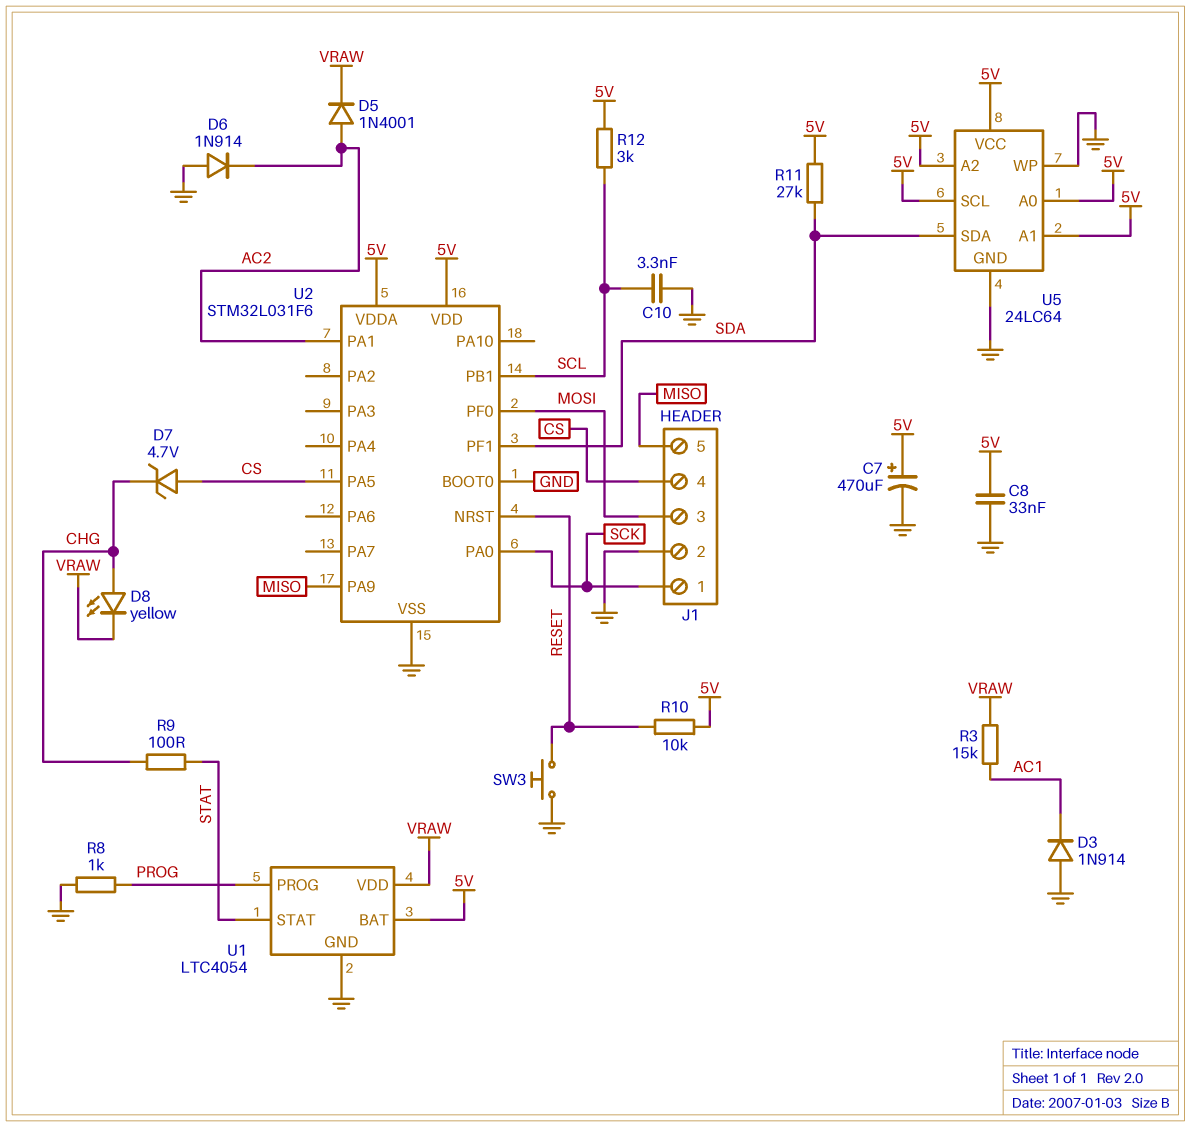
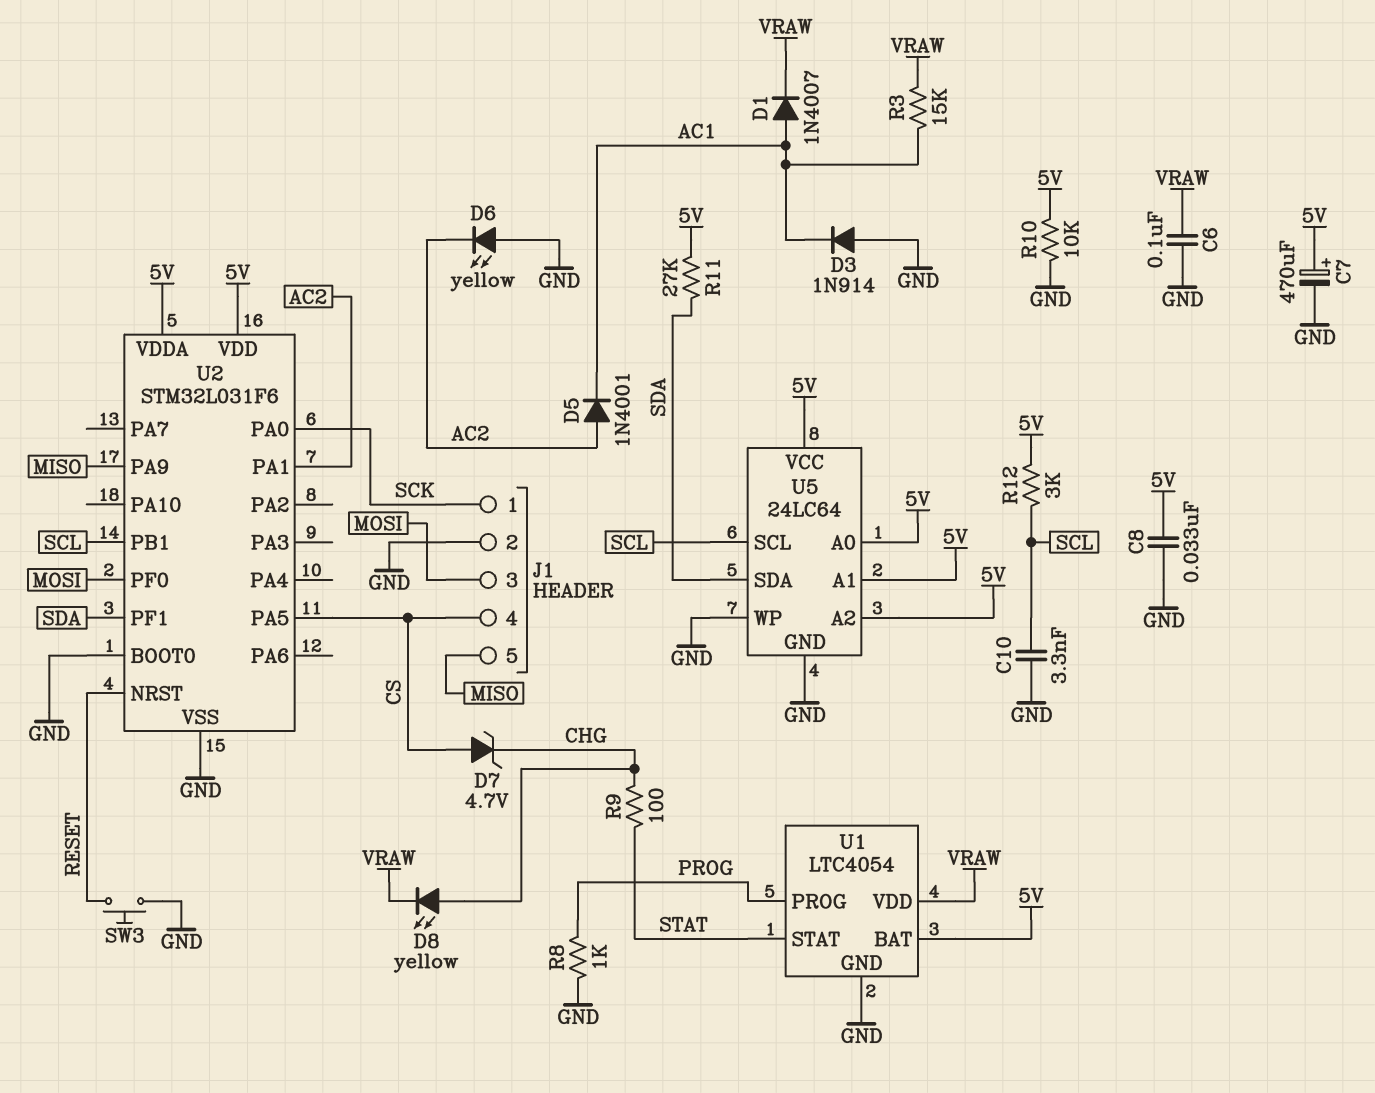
C6: none -> 100nF (GND, VRAW)
D1: none -> diode 1N4007 (A AC1, K VRAW)
D5: diode 1N4001 (A AC2, K VRAW) -> diode 1N4001 (A AC2, K AC1)
D6: diode 1N914 (A GND, K AC2) -> LED yellow (A GND, K AC2)
R10: 10k (5V, RESET) -> 10k (5V, GND)
U5 pin SCL: 5V -> SCL

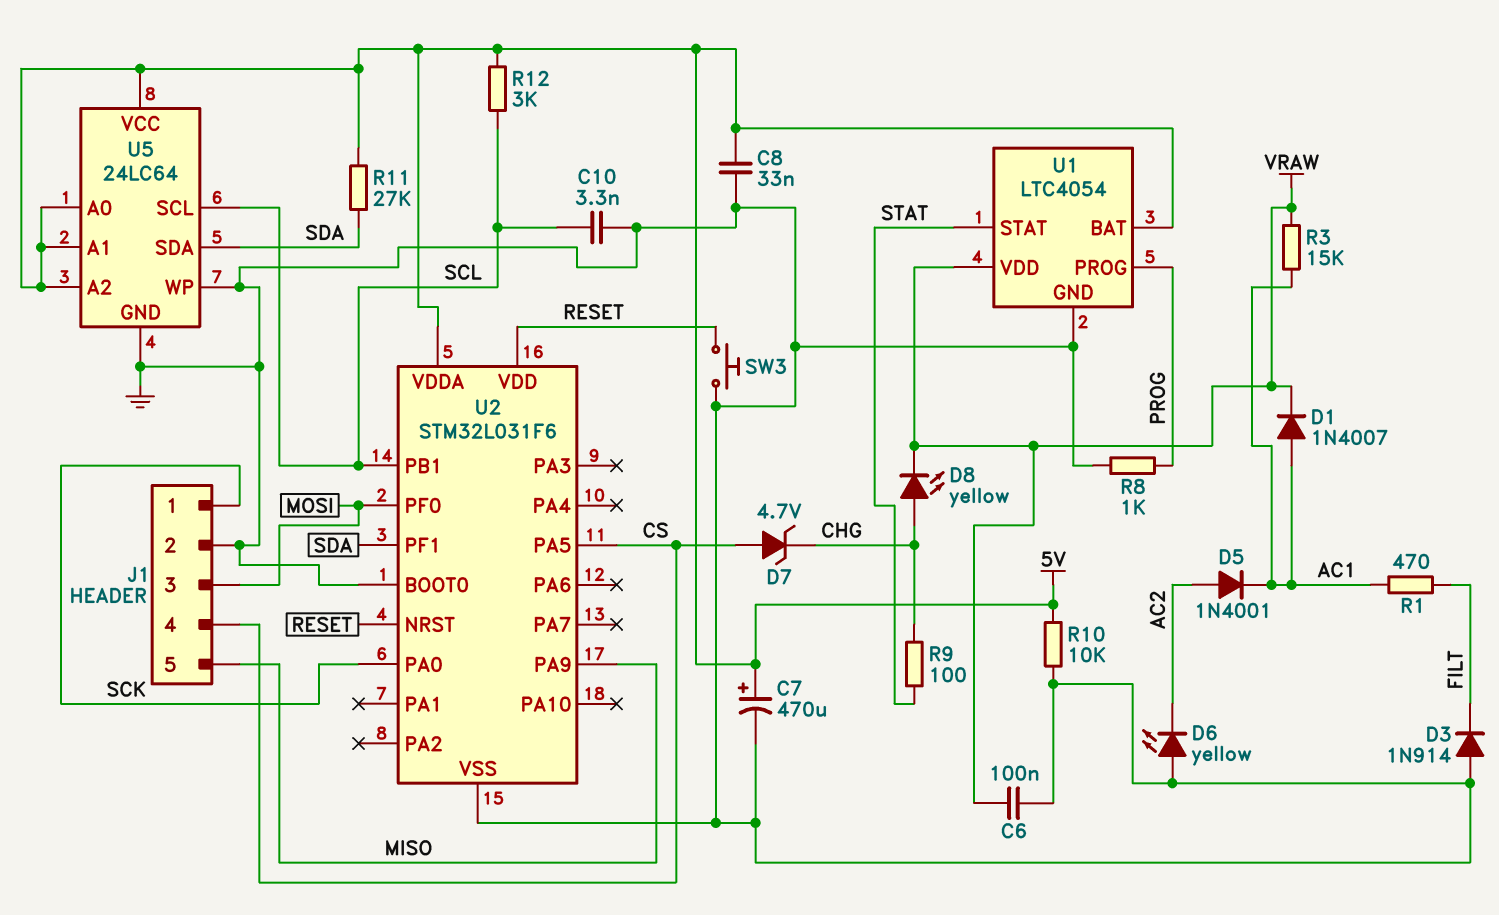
D3: diode 1N914 (A GND, K AC1) -> diode 1N914 (A GND, K FILT)
R1: none -> 470 (AC1, FILT)
U2 pin PA1: AC2 -> none
U2 pin VDD: 5V -> RESET

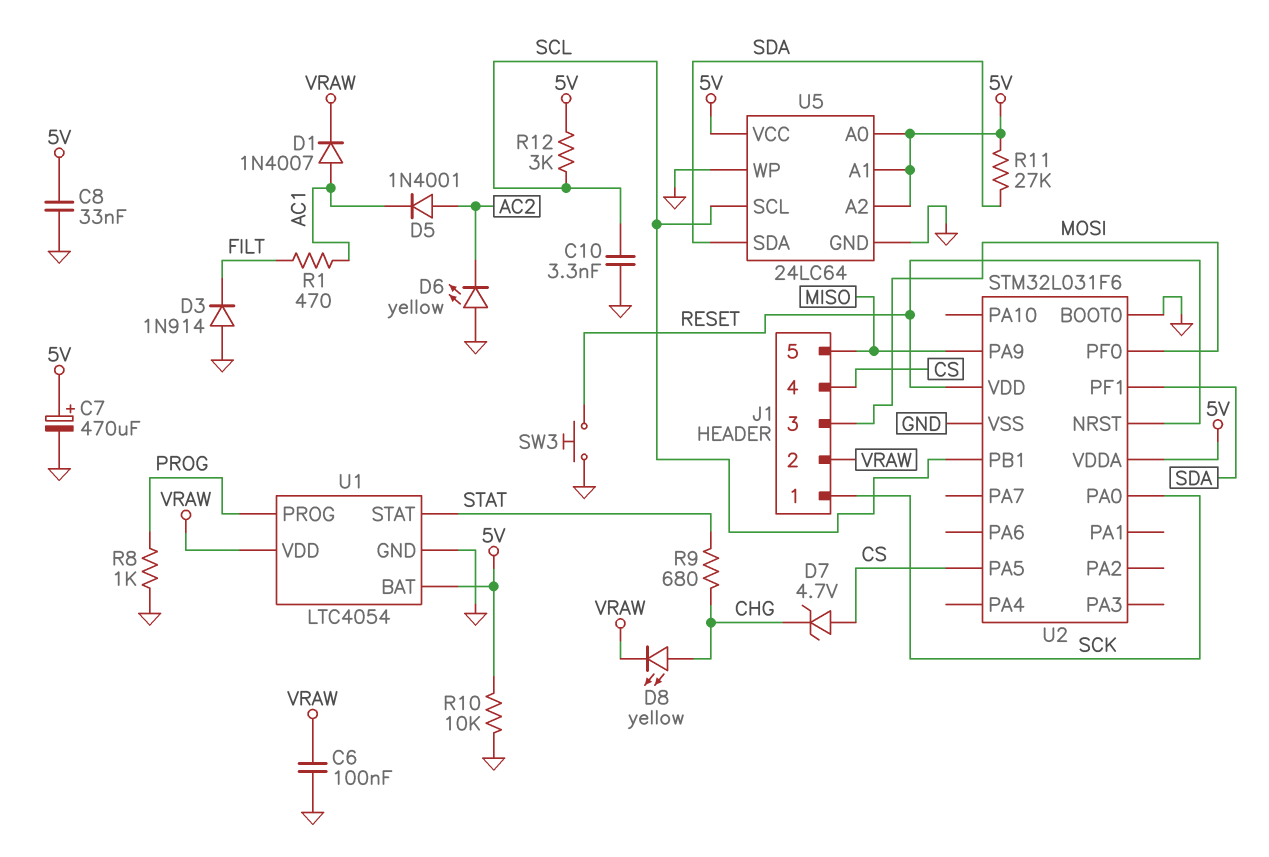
J1 pin 2: GND -> VRAW
R3: 15k (AC1, VRAW) -> none
R9: 100 (CHG, STAT) -> 680 (CHG, STAT)

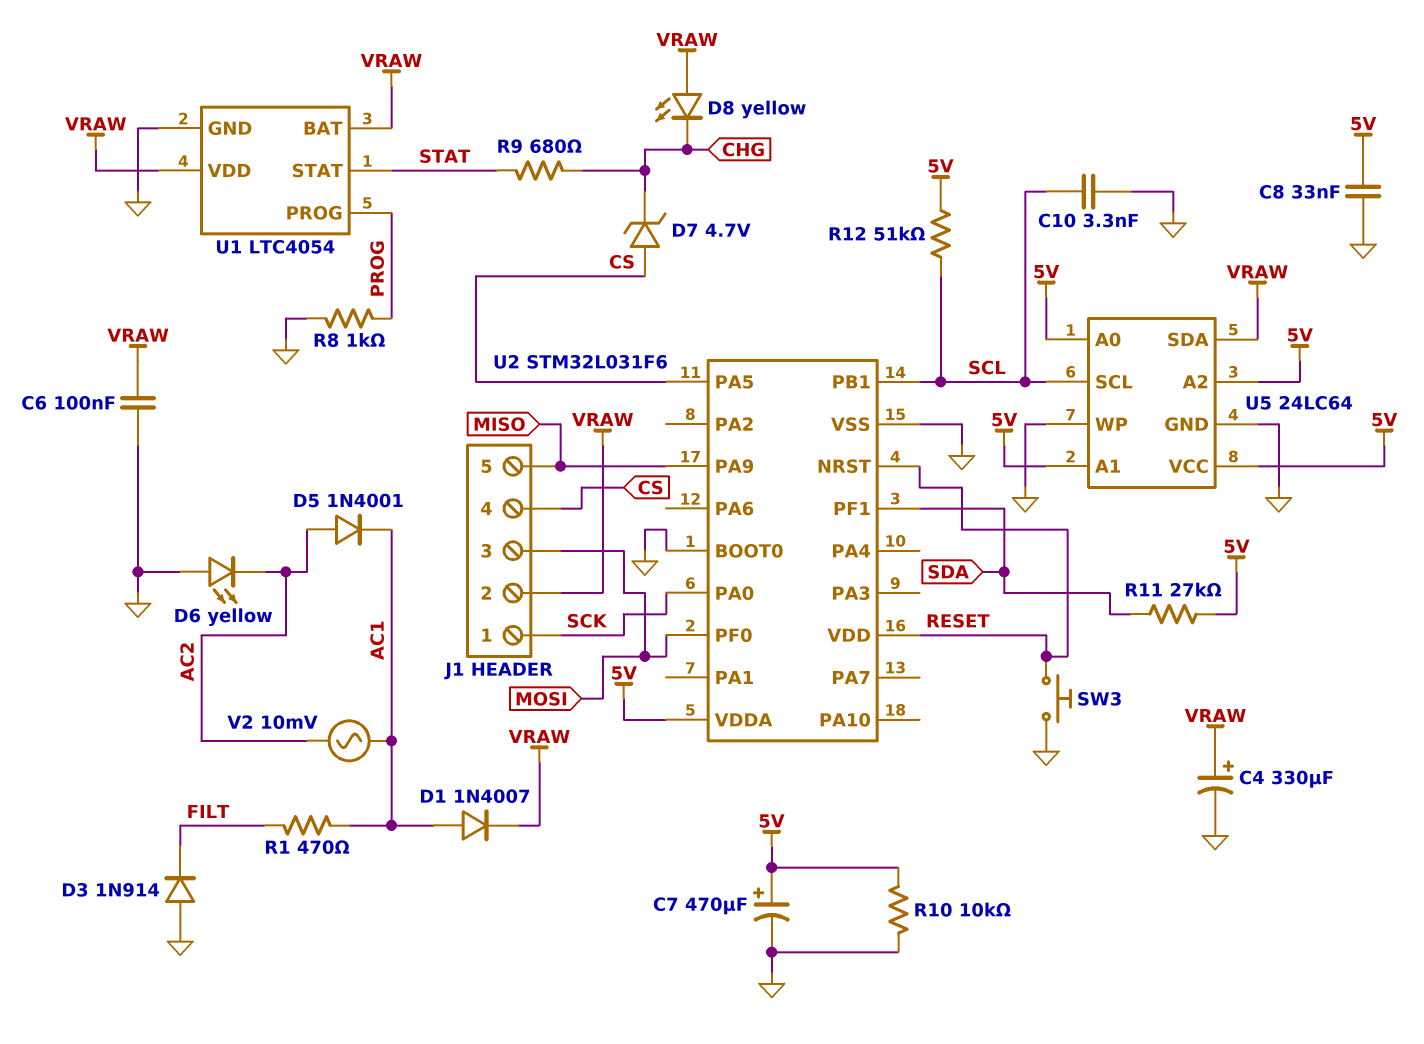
C4: none -> 330uF (plus VRAW, minus GND)
D8: LED yellow (A CHG, K VRAW) -> LED yellow (A VRAW, K CHG)
R12: 3k (5V, SCL) -> 51k (5V, SCL)
U1 pin BAT: 5V -> VRAW
U5 pin SDA: SDA -> VRAW
V2: none -> AC 10mV (AC1, AC2)

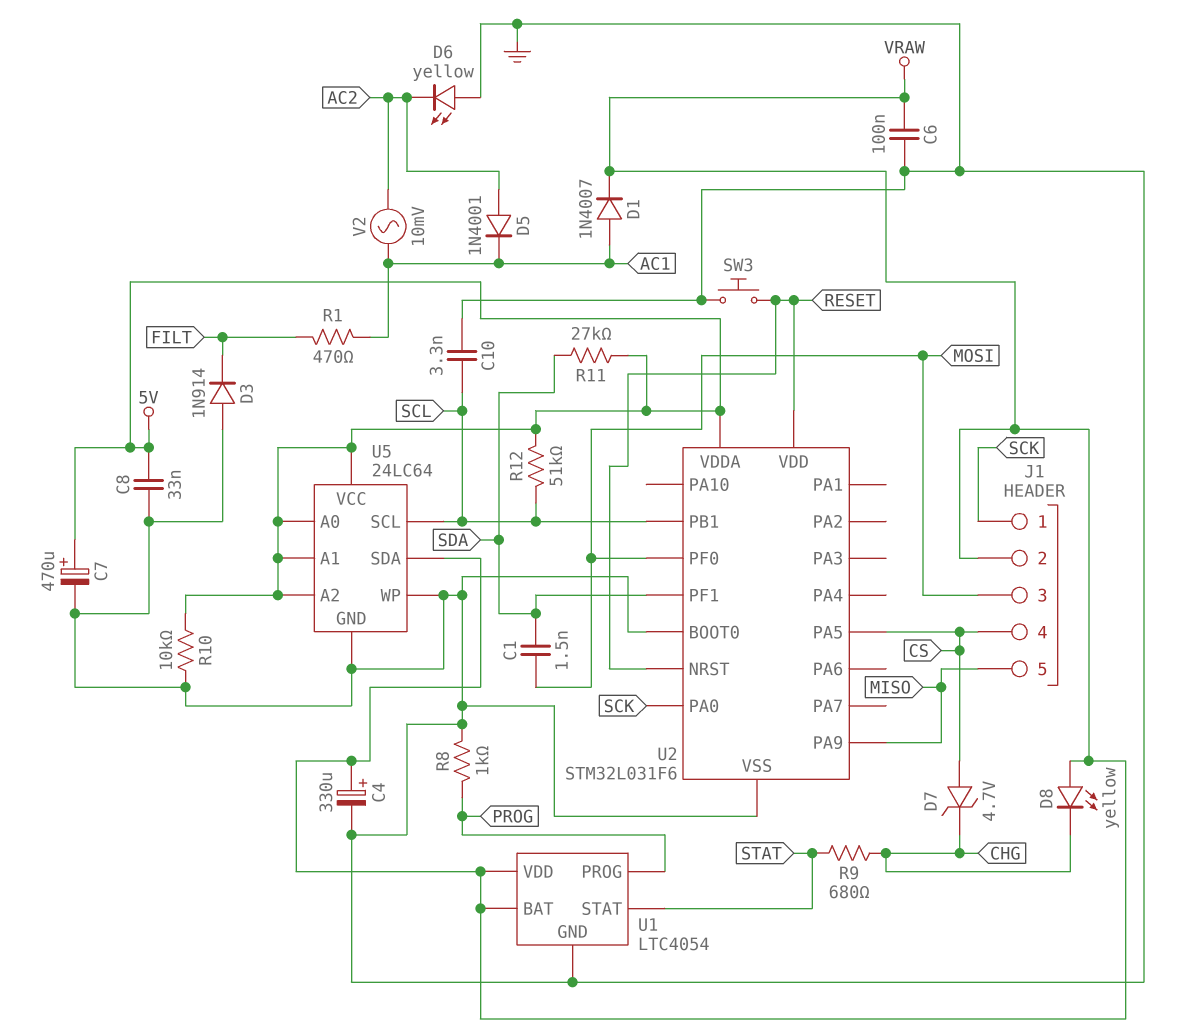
C1: none -> 1.5nF (MOSI, SDA)

